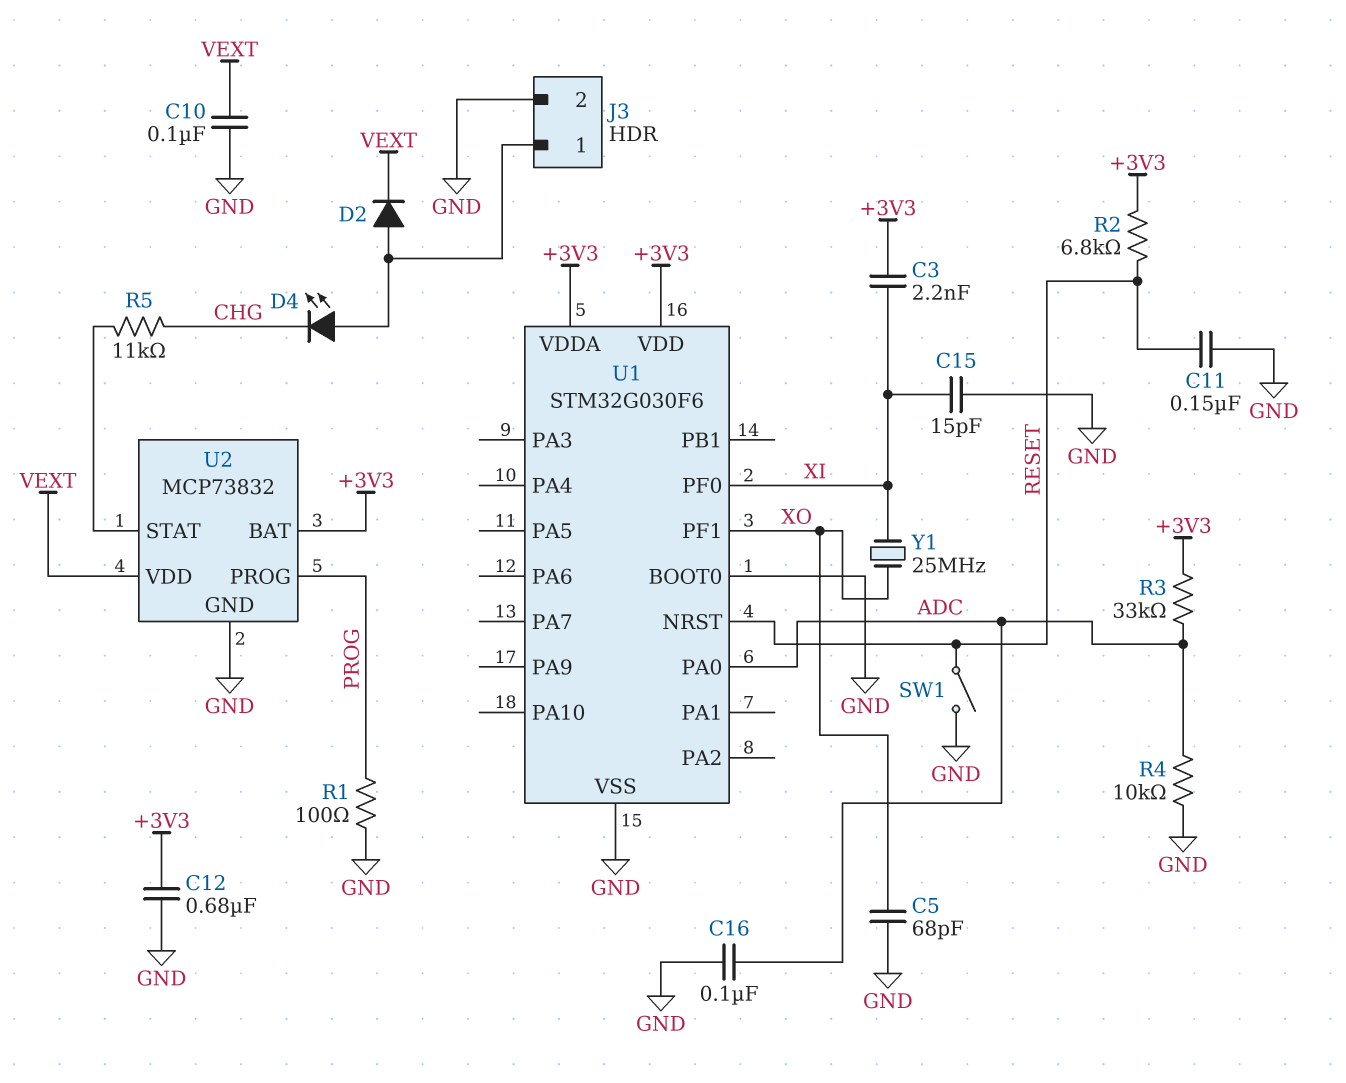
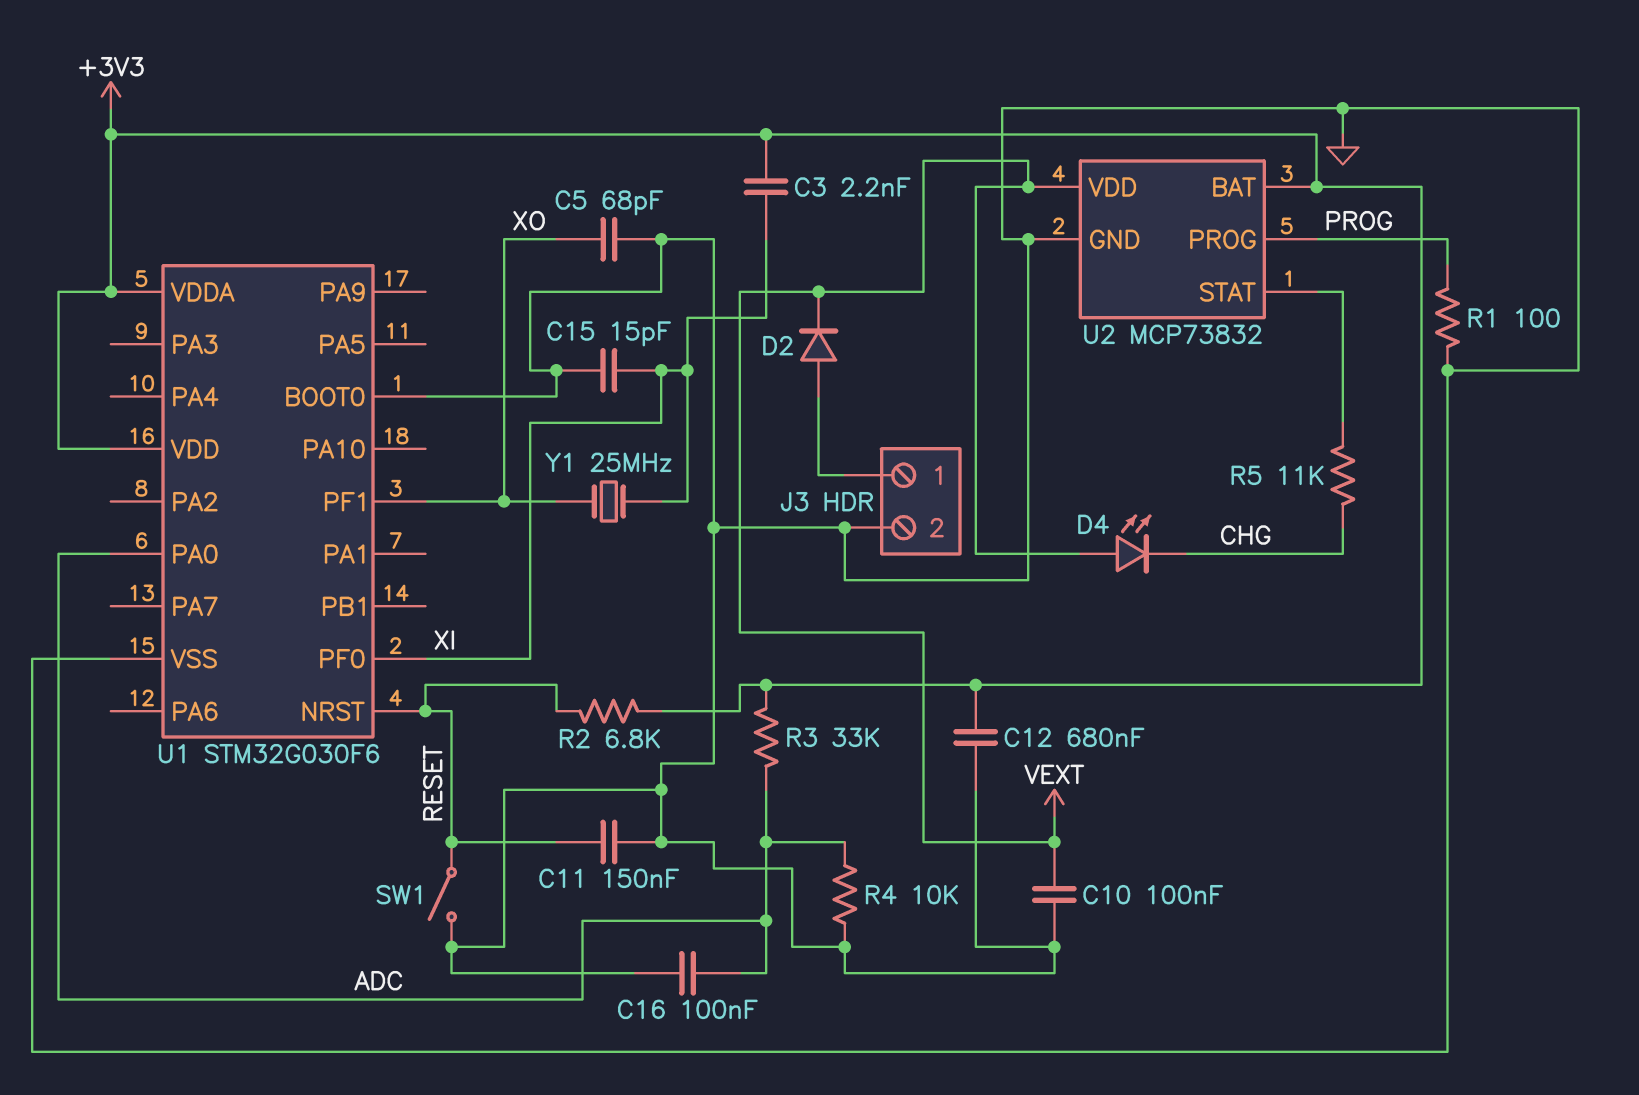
D4: LED (A J3/1, K CHG) -> LED (A VEXT, K CHG)

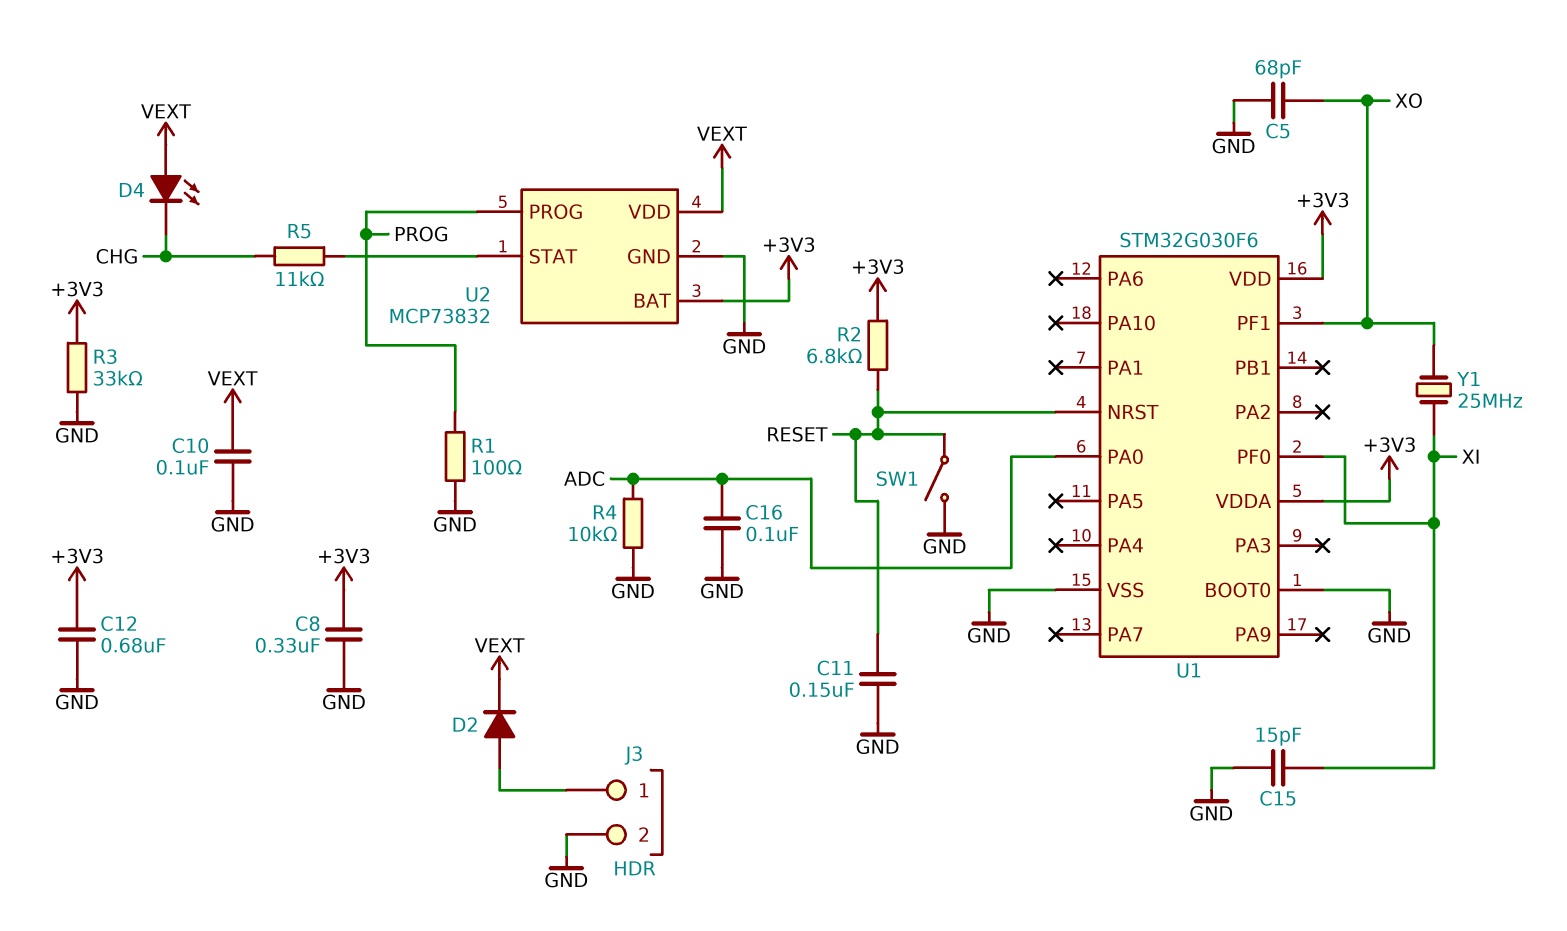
C3: 2.2nF (+3V3, XI) -> none
C8: none -> 330nF (+3V3, GND)
R3: 33k (+3V3, ADC) -> 33k (+3V3, GND)

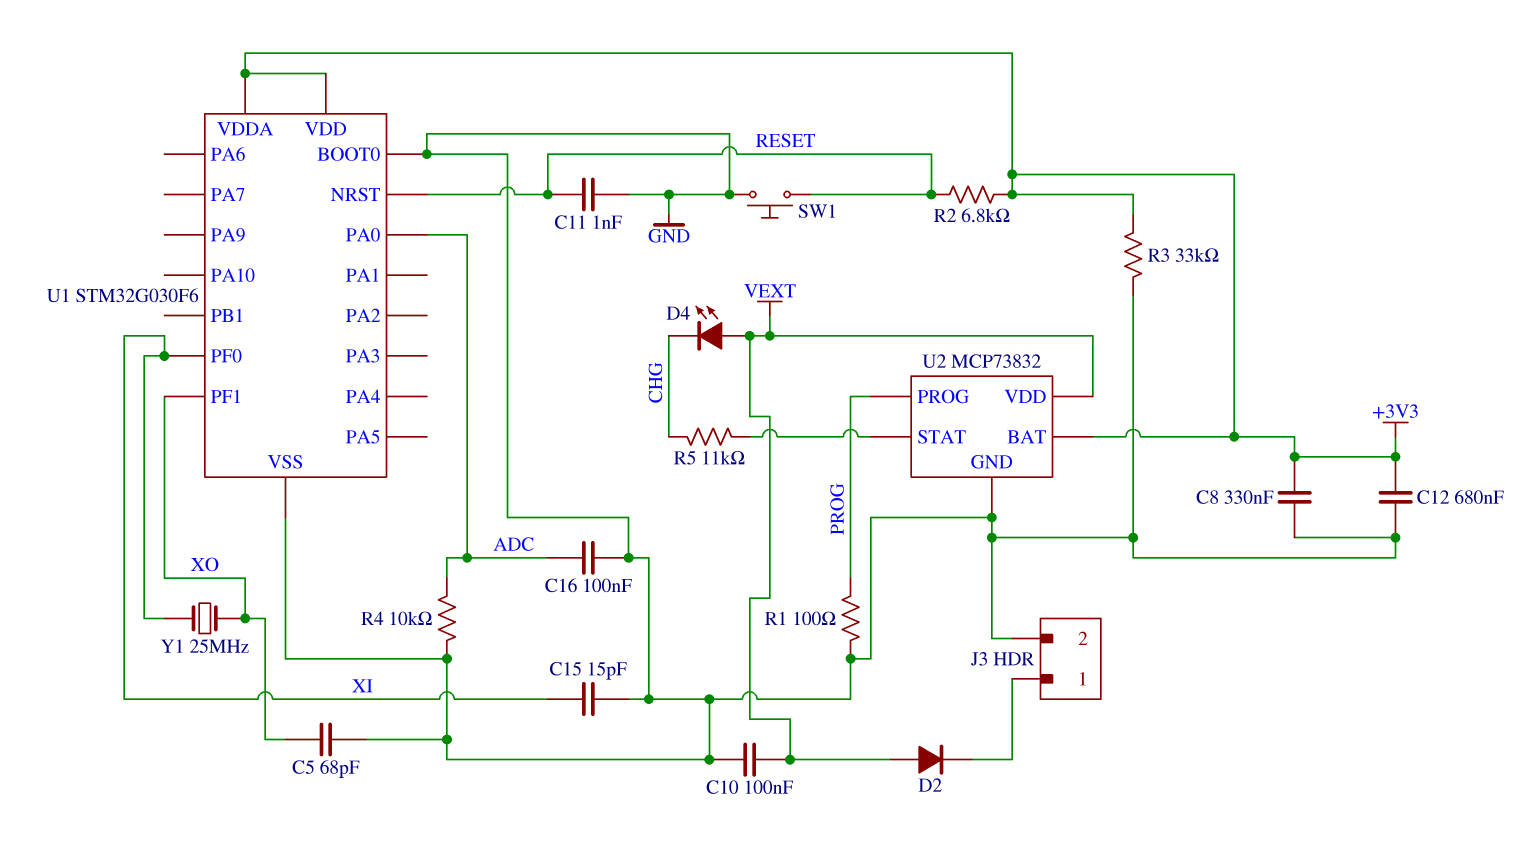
C11: 150nF (GND, RESET) -> 1nF (GND, RESET)
D2: diode (A J3/1, K VEXT) -> diode (A VEXT, K J3/1)
SW1: switch (GND, RESET) -> button (GND, RESET)

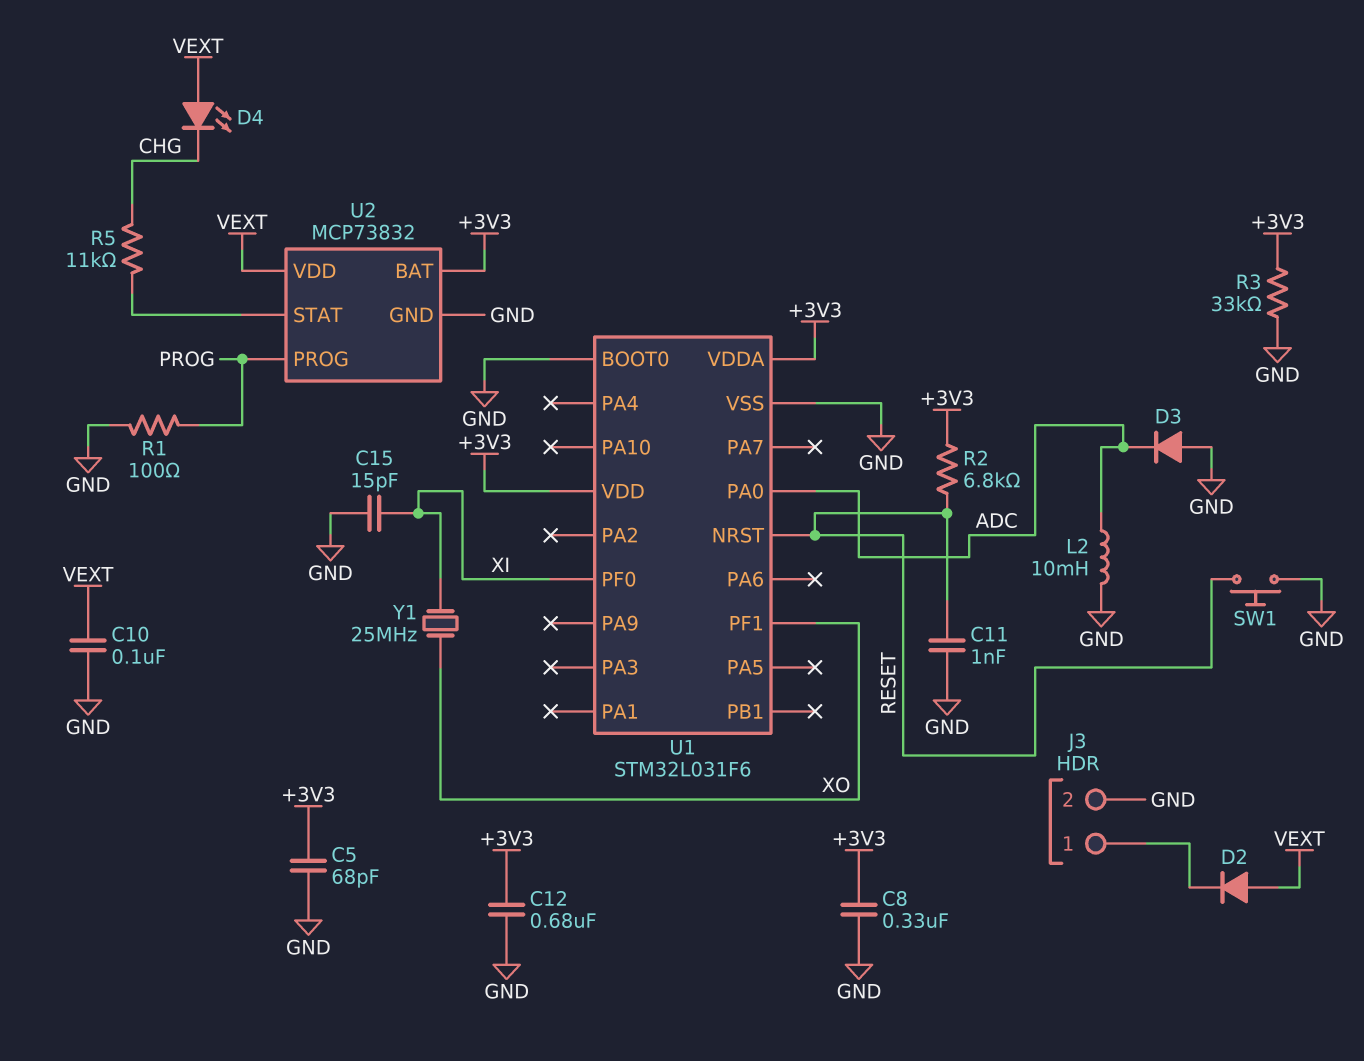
C5: 68pF (GND, XO) -> 68pF (+3V3, GND)
C16: 100nF (ADC, GND) -> none
D3: none -> diode (A GND, K ADC)
L2: none -> 10mH (ADC, GND)
R4: 10k (ADC, GND) -> none
U1: STM32G030F6 -> STM32L031F6

